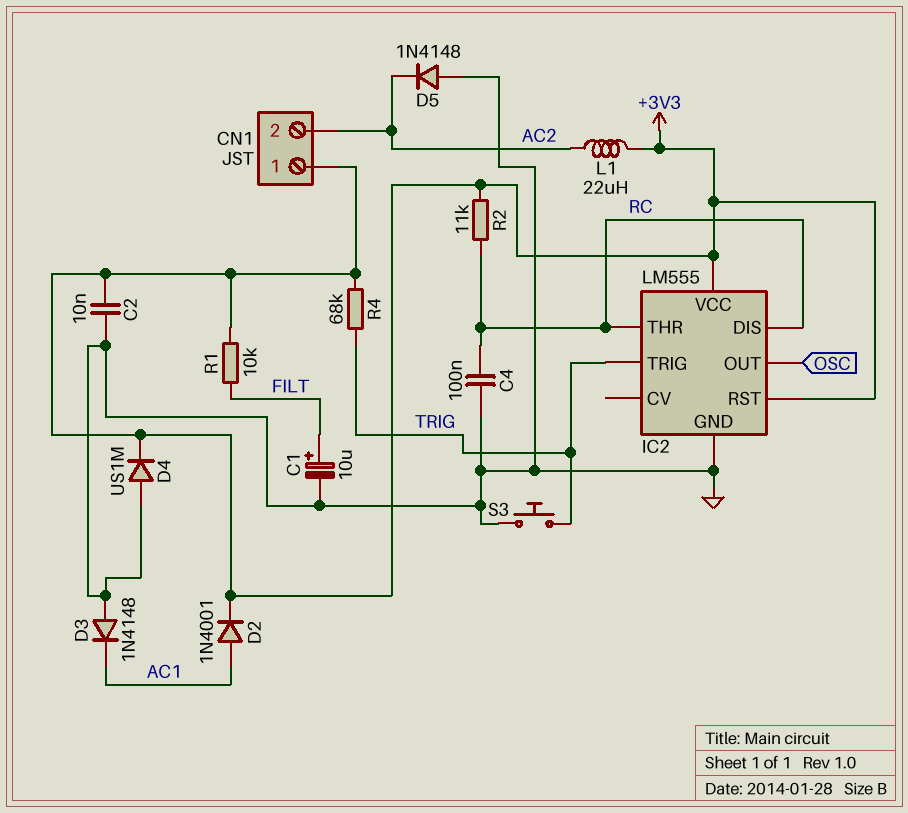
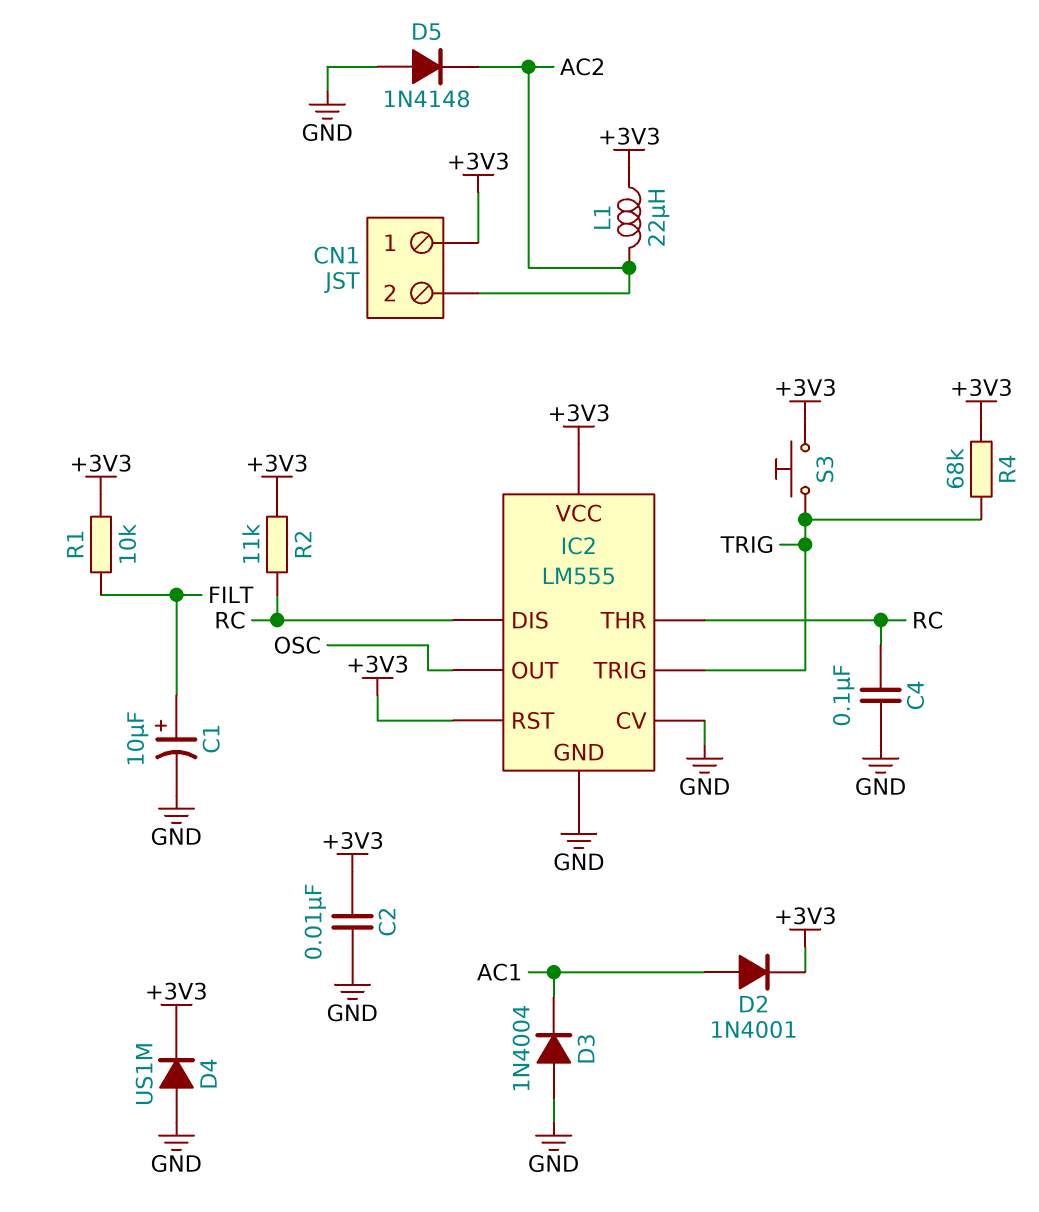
D3: diode 1N4148 (A GND, K AC1) -> diode 1N4004 (A GND, K AC1)
IC2 pin CV: none -> GND
S3: button (GND, TRIG) -> button (+3V3, TRIG)

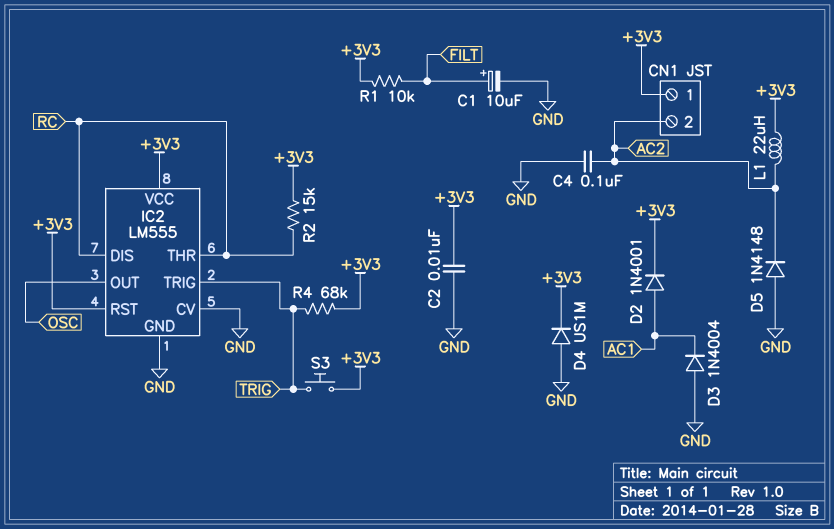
C4: 100nF (GND, RC) -> 100nF (AC2, GND)
R2: 11k (+3V3, RC) -> 15k (+3V3, RC)

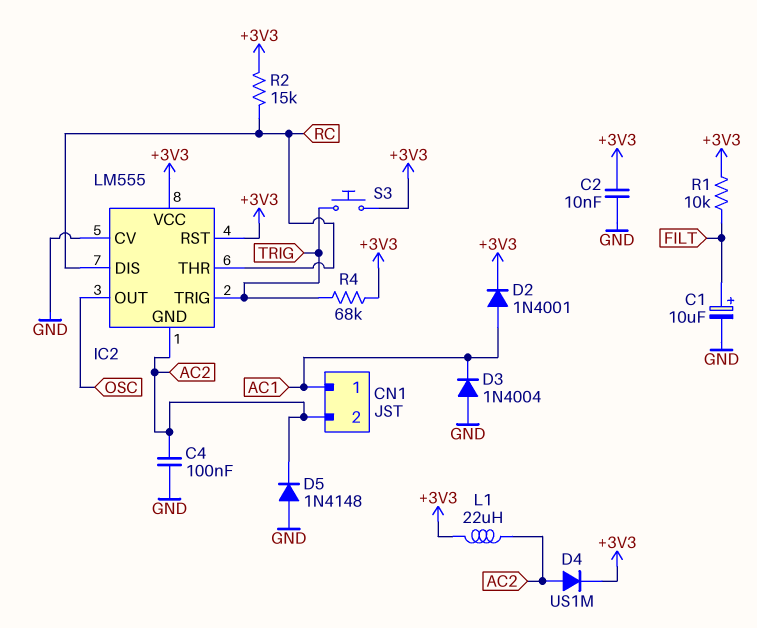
CN1 pin 1: +3V3 -> AC1
D4: diode US1M (A GND, K +3V3) -> diode US1M (A AC2, K +3V3)
IC2 pin GND: GND -> AC2

